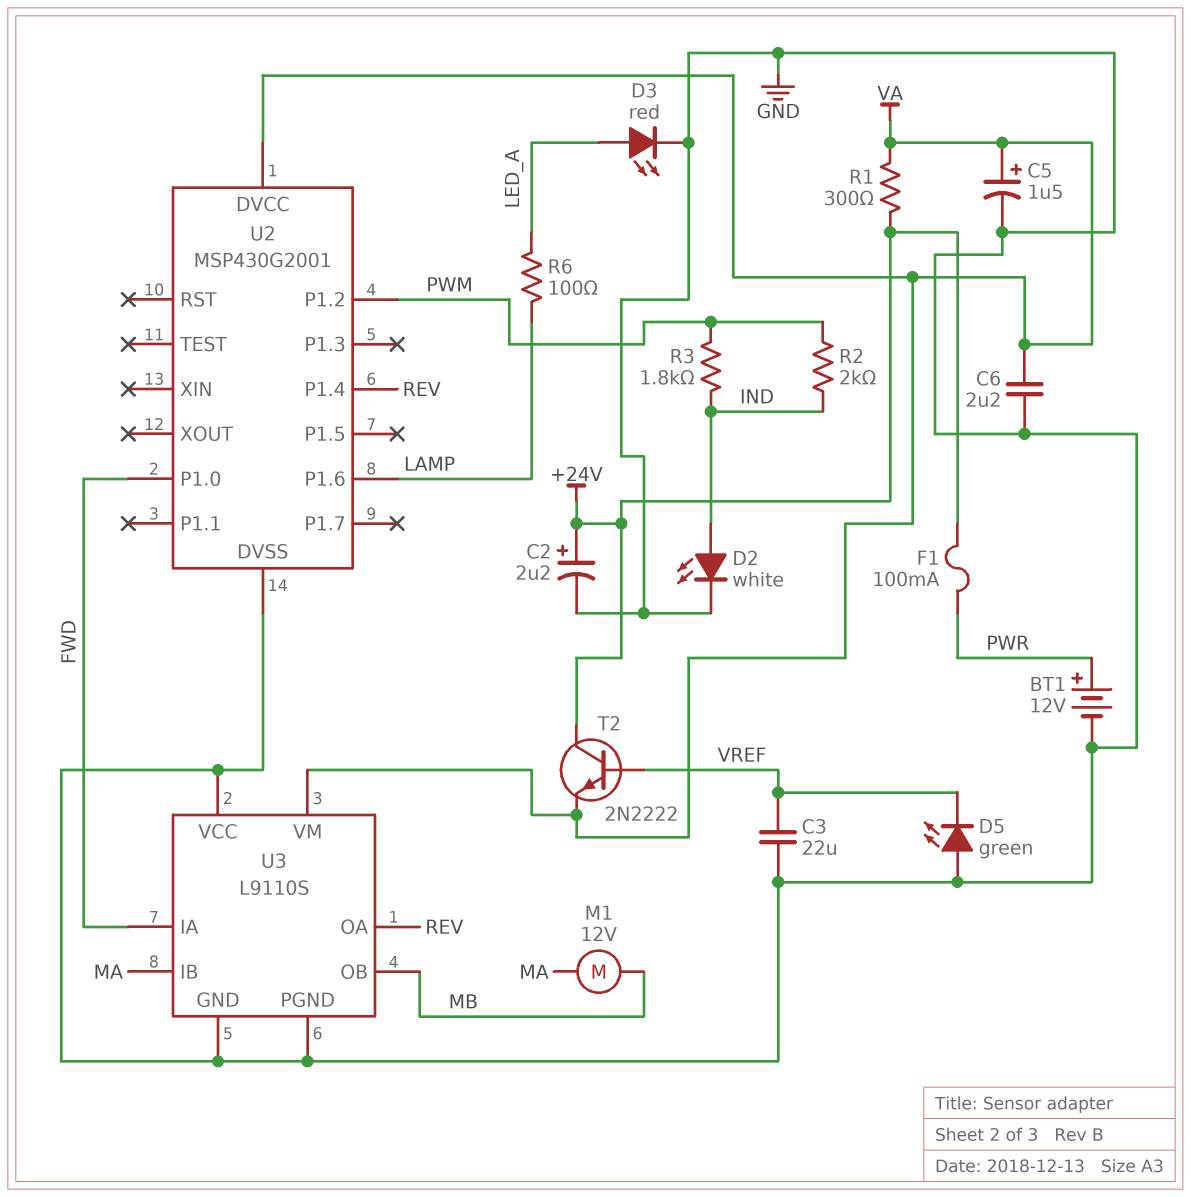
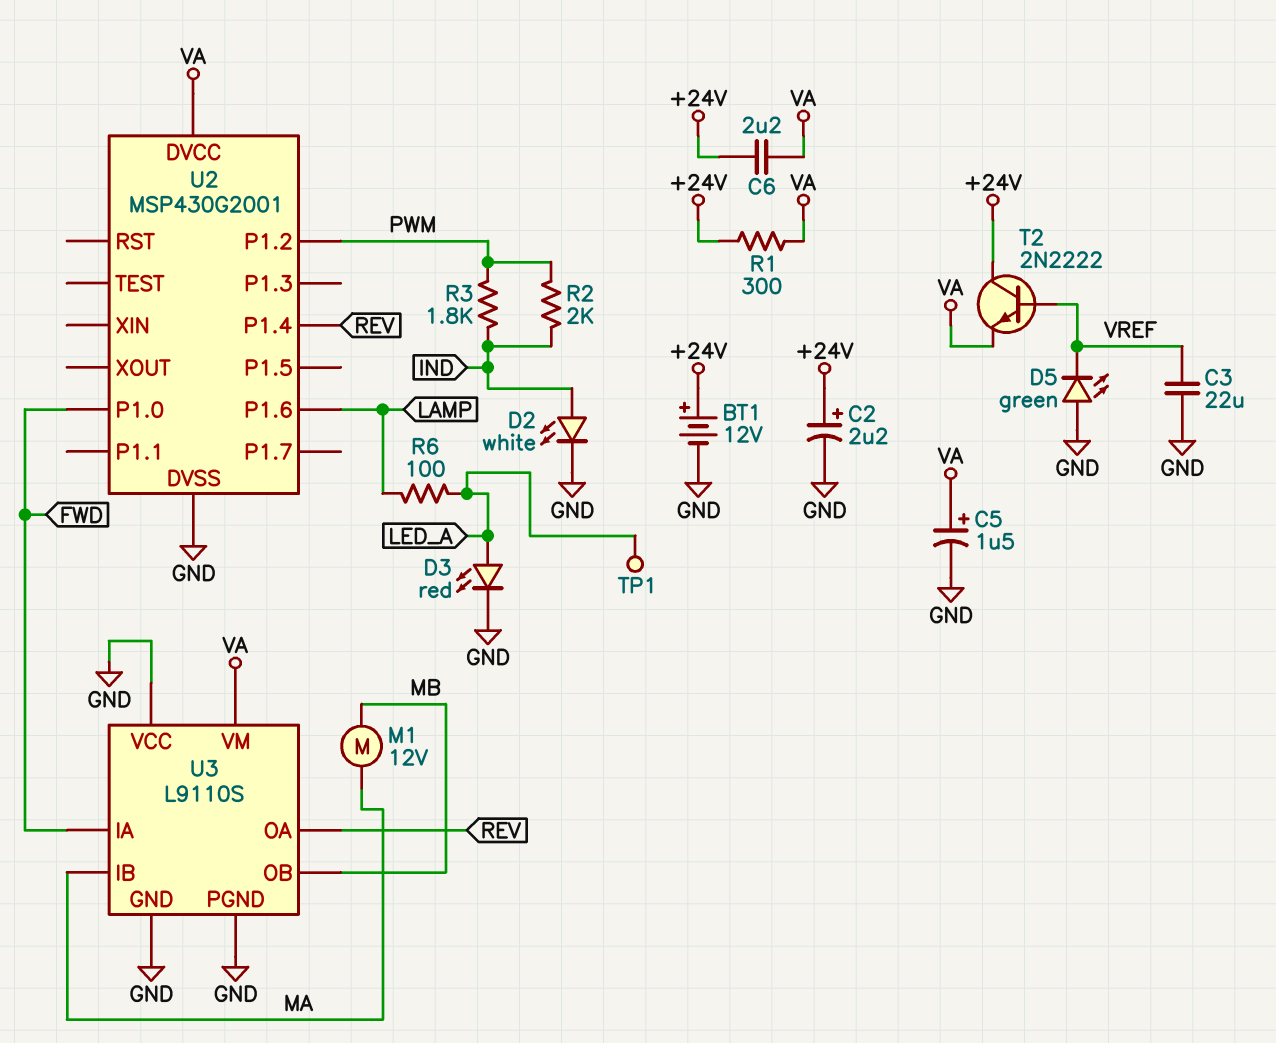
BT1: 12V (plus PWR, minus GND) -> 12V (plus +24V, minus GND)
C6: 2.2uF (GND, VA) -> 2.2uF (+24V, VA)
F1: 100mA (+24V, PWR) -> none
TP1: none -> test point (LED_A)

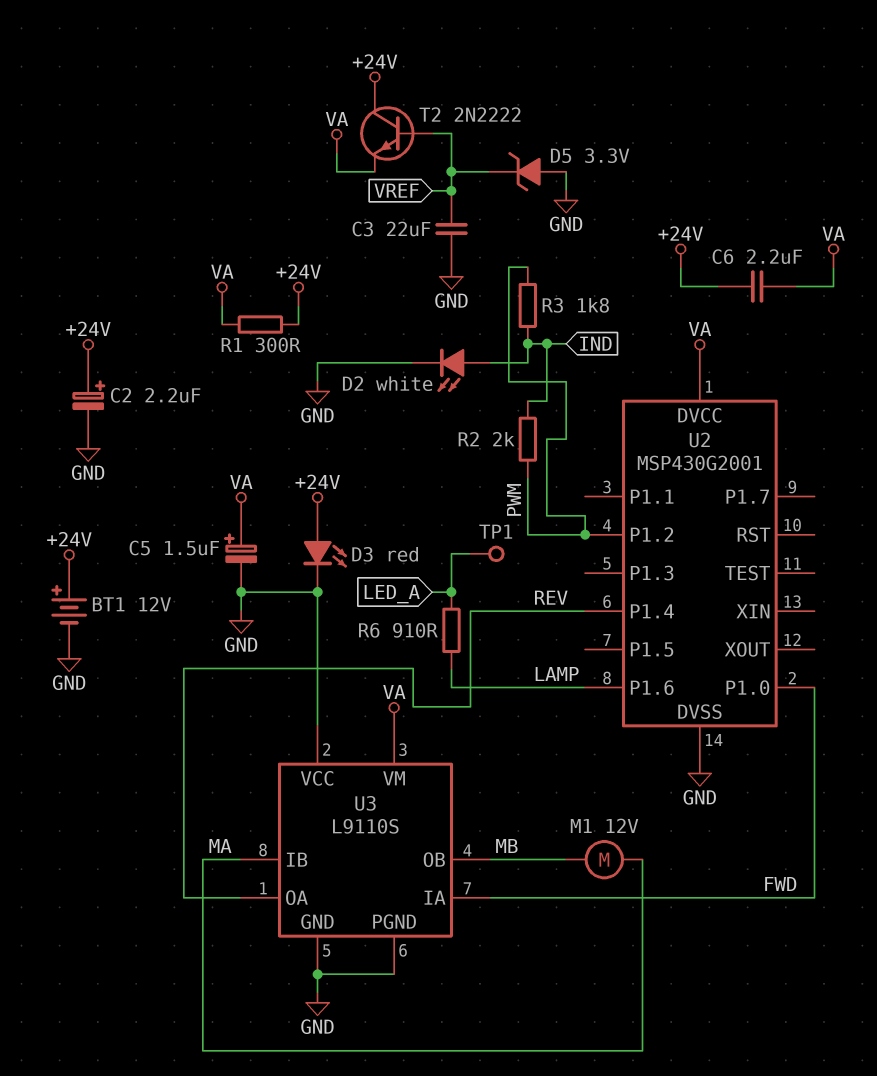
D3: LED red (A LED_A, K GND) -> LED red (A +24V, K GND)
D5: LED green (A GND, K VREF) -> zener 3.3V (A GND, K VREF)
R6: 100 (LAMP, LED_A) -> 910 (LAMP, LED_A)

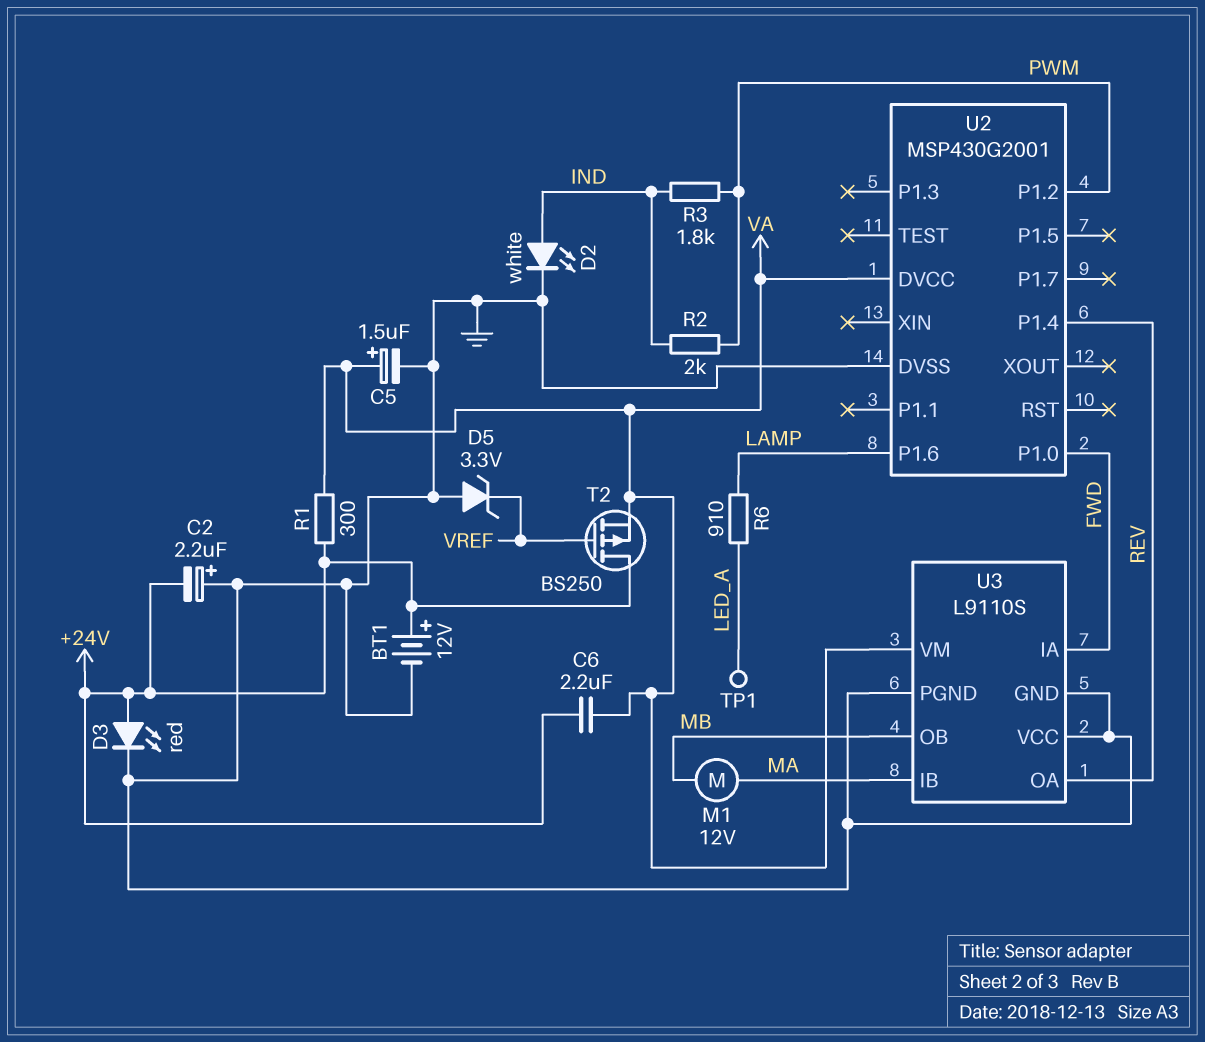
C2: 2.2uF (plus +24V, minus GND) -> 2.2uF (plus GND, minus +24V)
C3: 22uF (GND, VREF) -> none
T2: NPN 2N2222 (B VREF, C +24V, E VA) -> PMOS BS250 (G VREF, D +24V, S VA)

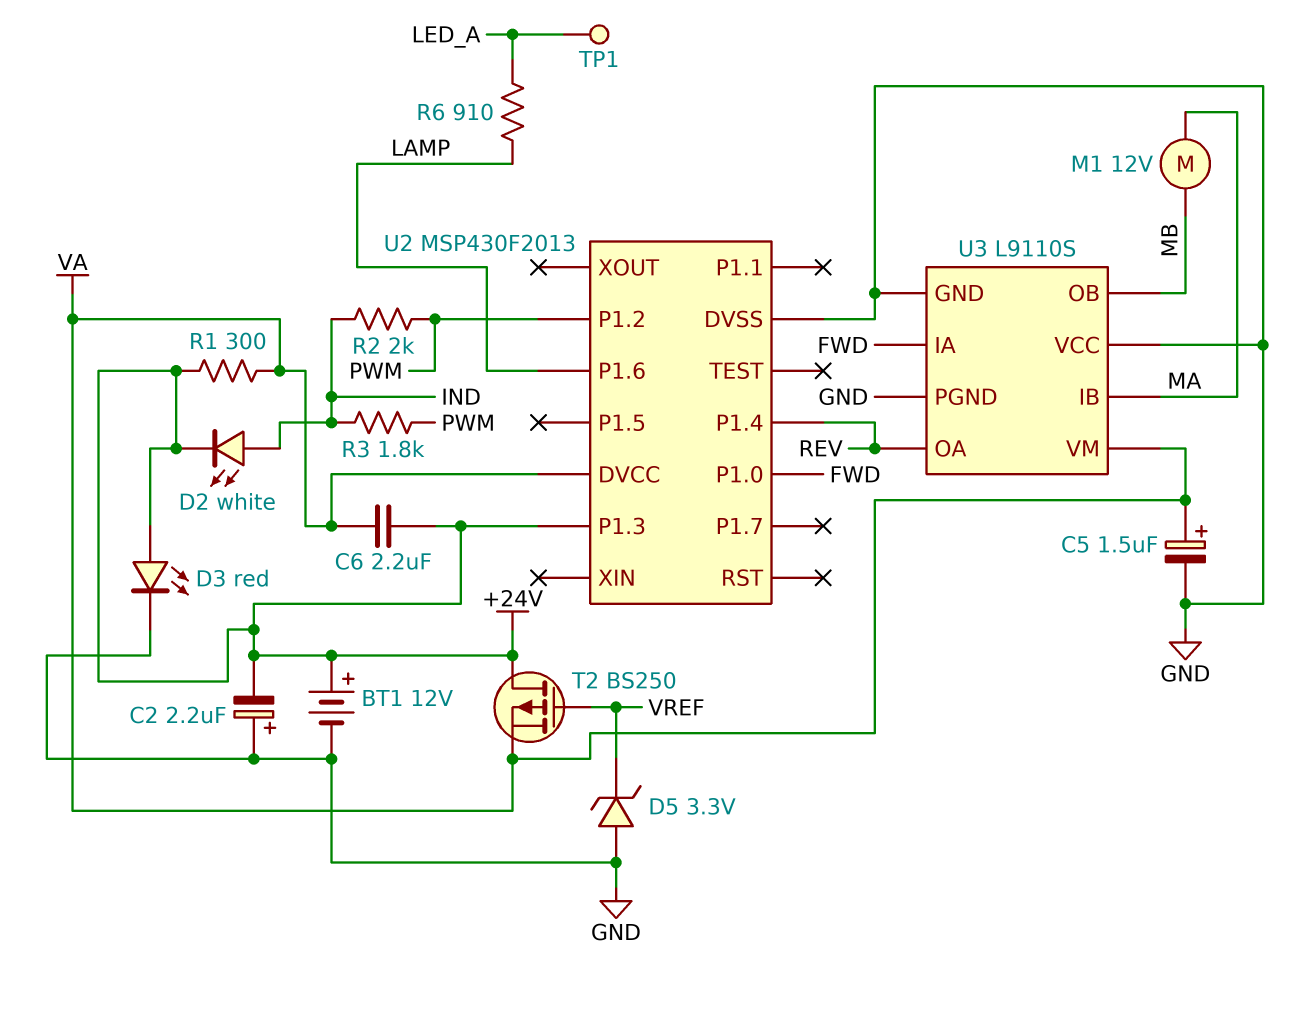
D2: LED white (A IND, K GND) -> LED white (A IND, K +24V)
U2: MSP430G2001 -> MSP430F2013
U2 pin P1.3: none -> +24V

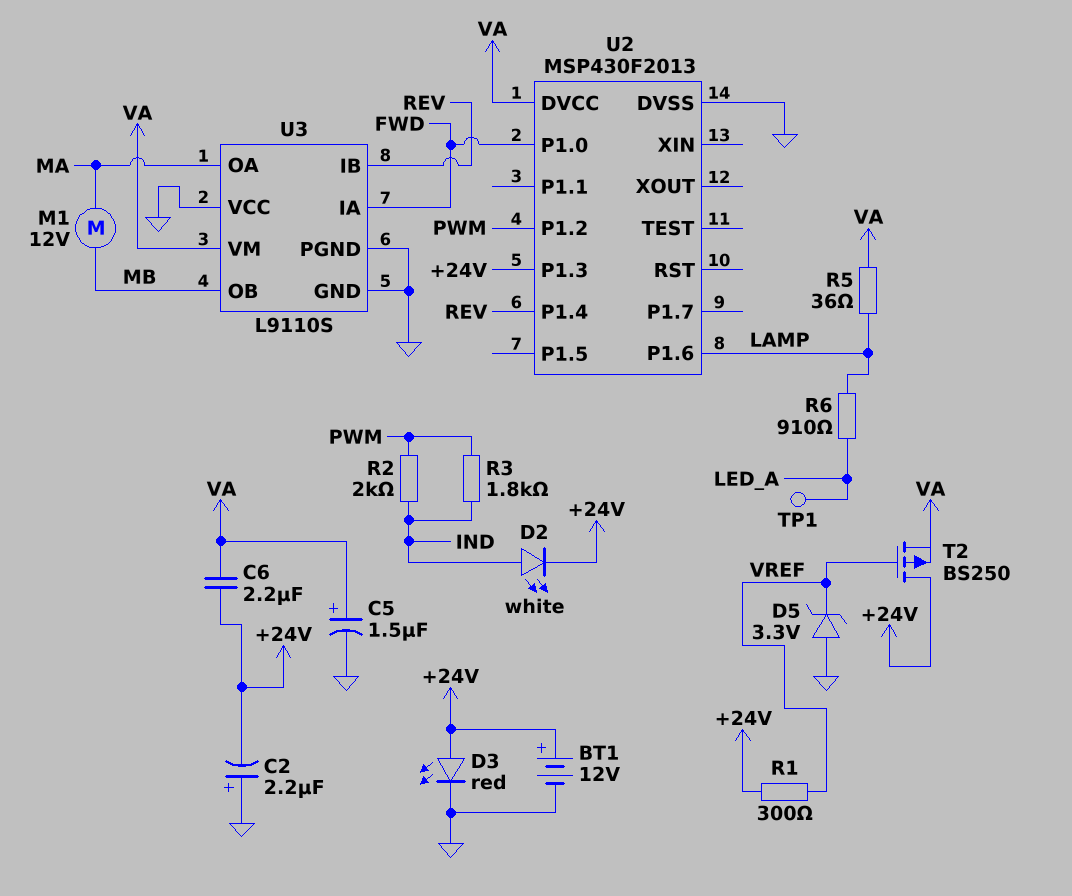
R1: 300 (+24V, VA) -> 300 (+24V, VREF)
R5: none -> 36 (LAMP, VA)
U3 pin IB: MA -> REV
U3 pin OA: REV -> MA

